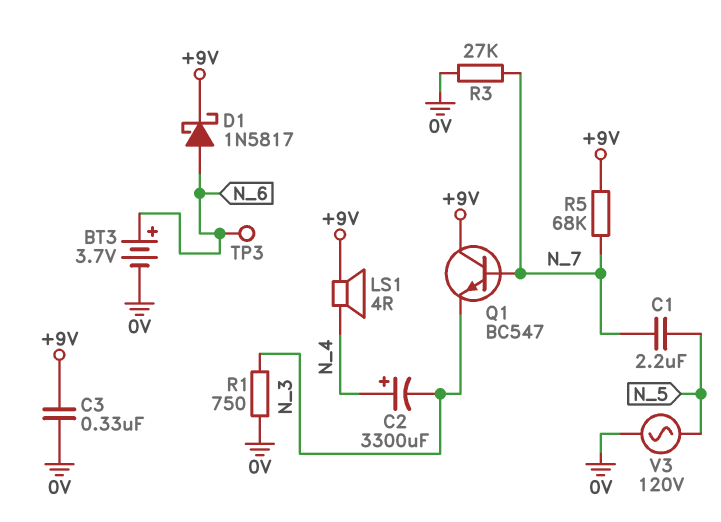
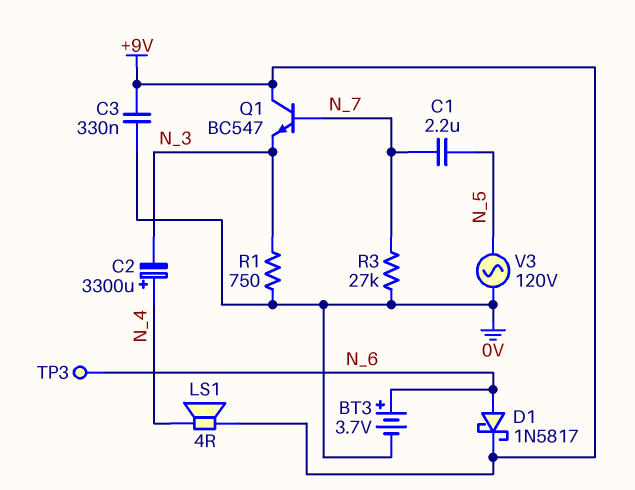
R5: 68k (+9V, N_7) -> none

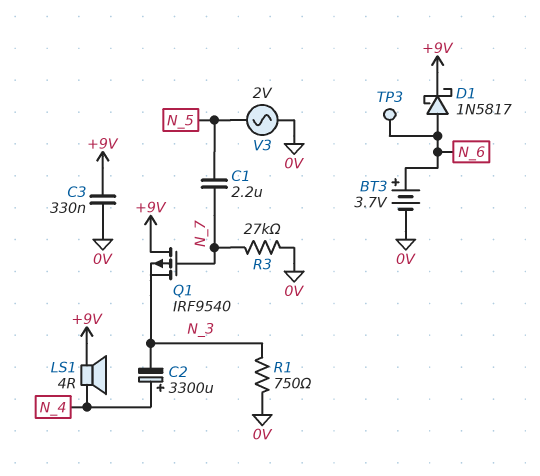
Q1: NPN BC547 (B N_7, C +9V, E N_3) -> PMOS IRF9540 (G N_7, D +9V, S N_3)
V3: AC 120V (0V, N_5) -> AC 2V (0V, N_5)

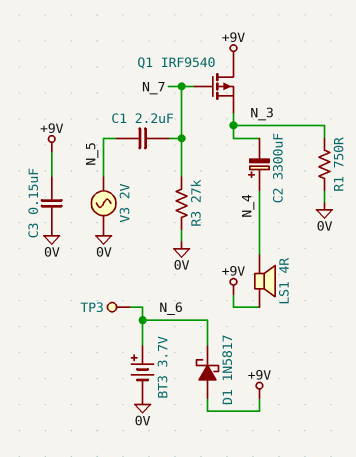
C3: 330nF (+9V, 0V) -> 150nF (+9V, 0V)
D1: schottky 1N5817 (A N_6, K +9V) -> schottky 1N5817 (A +9V, K N_6)

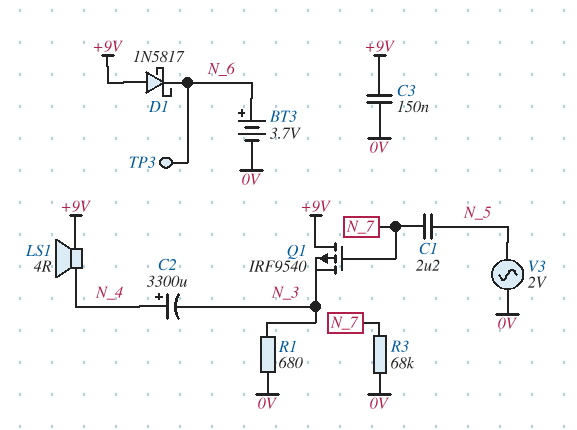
R1: 750 (0V, N_3) -> 680 (0V, N_3)
R3: 27k (0V, N_7) -> 68k (0V, N_7)

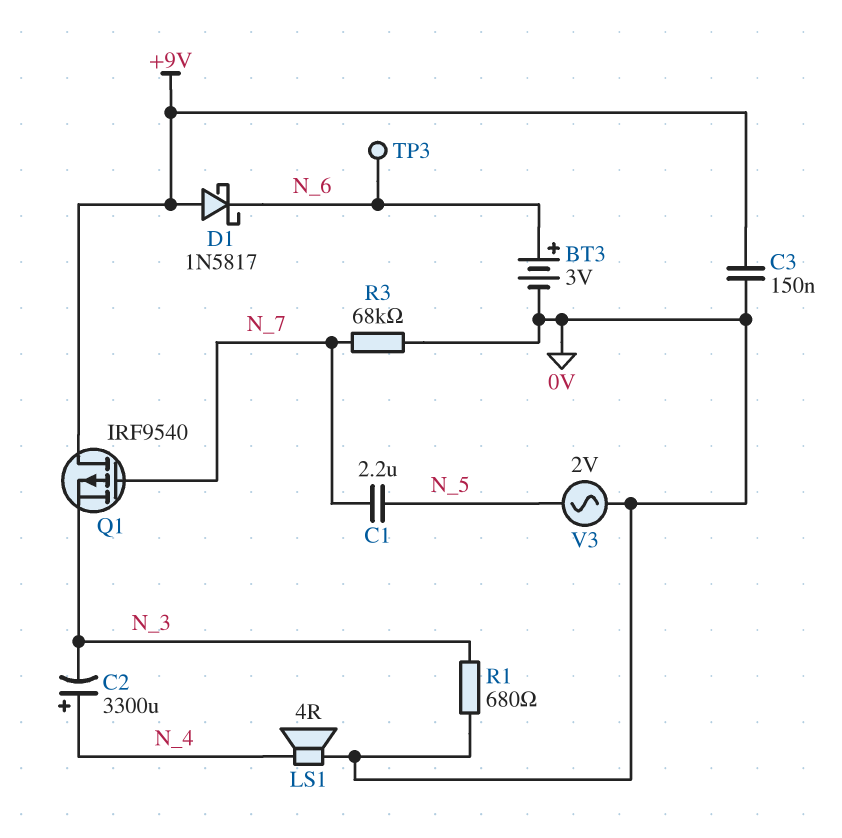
BT3: 3.7V (plus N_6, minus 0V) -> 3V (plus N_6, minus 0V)
LS1: speaker 4R (+9V, N_4) -> speaker 4R (0V, N_4)

